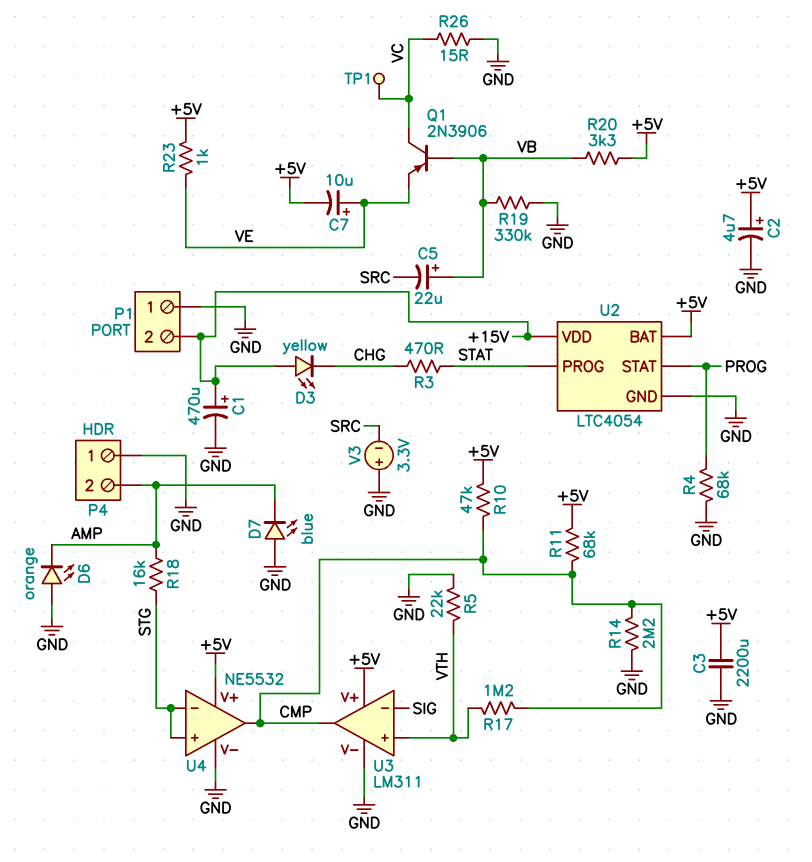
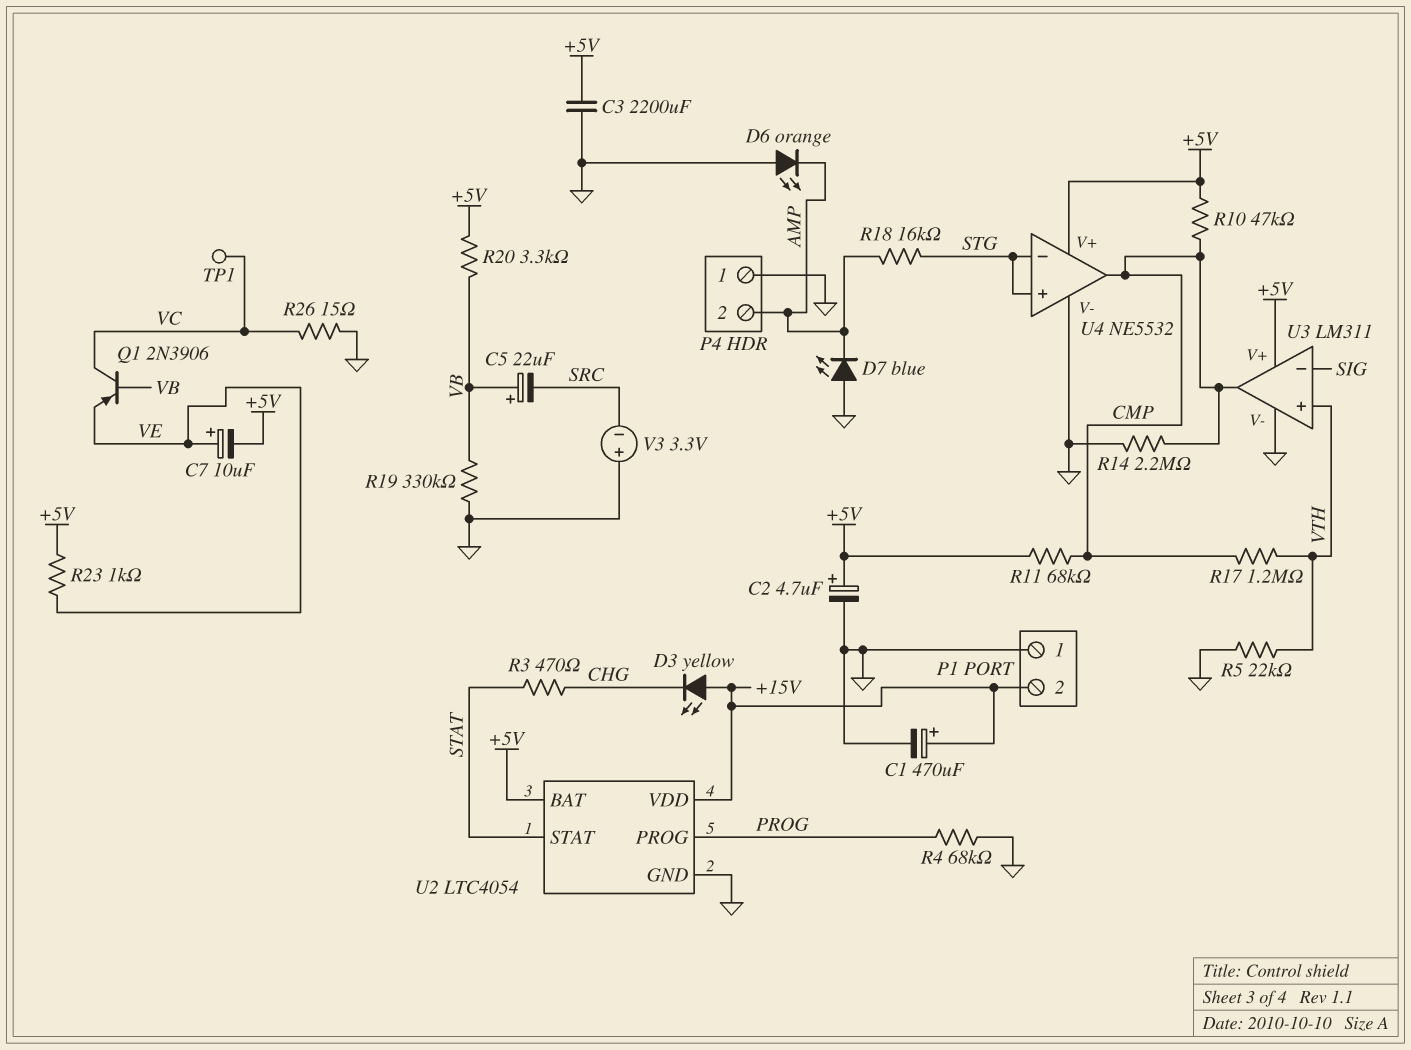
U2 pin PROG: STAT -> PROG
U2 pin STAT: PROG -> STAT

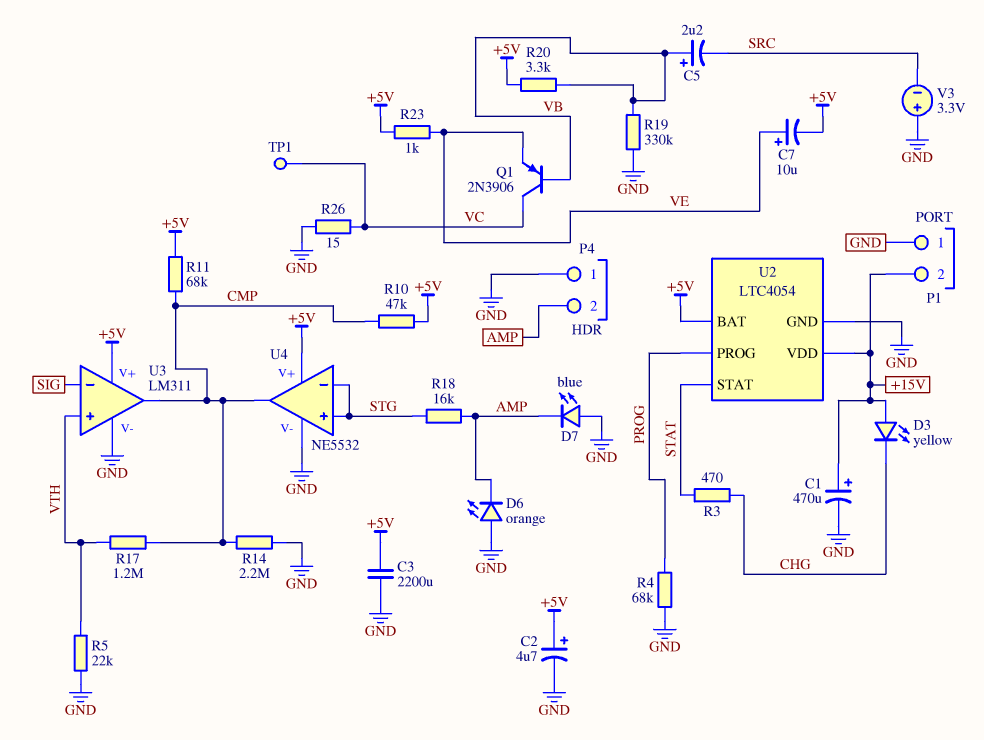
C5: 22uF (plus VB, minus SRC) -> 2.2uF (plus VB, minus SRC)

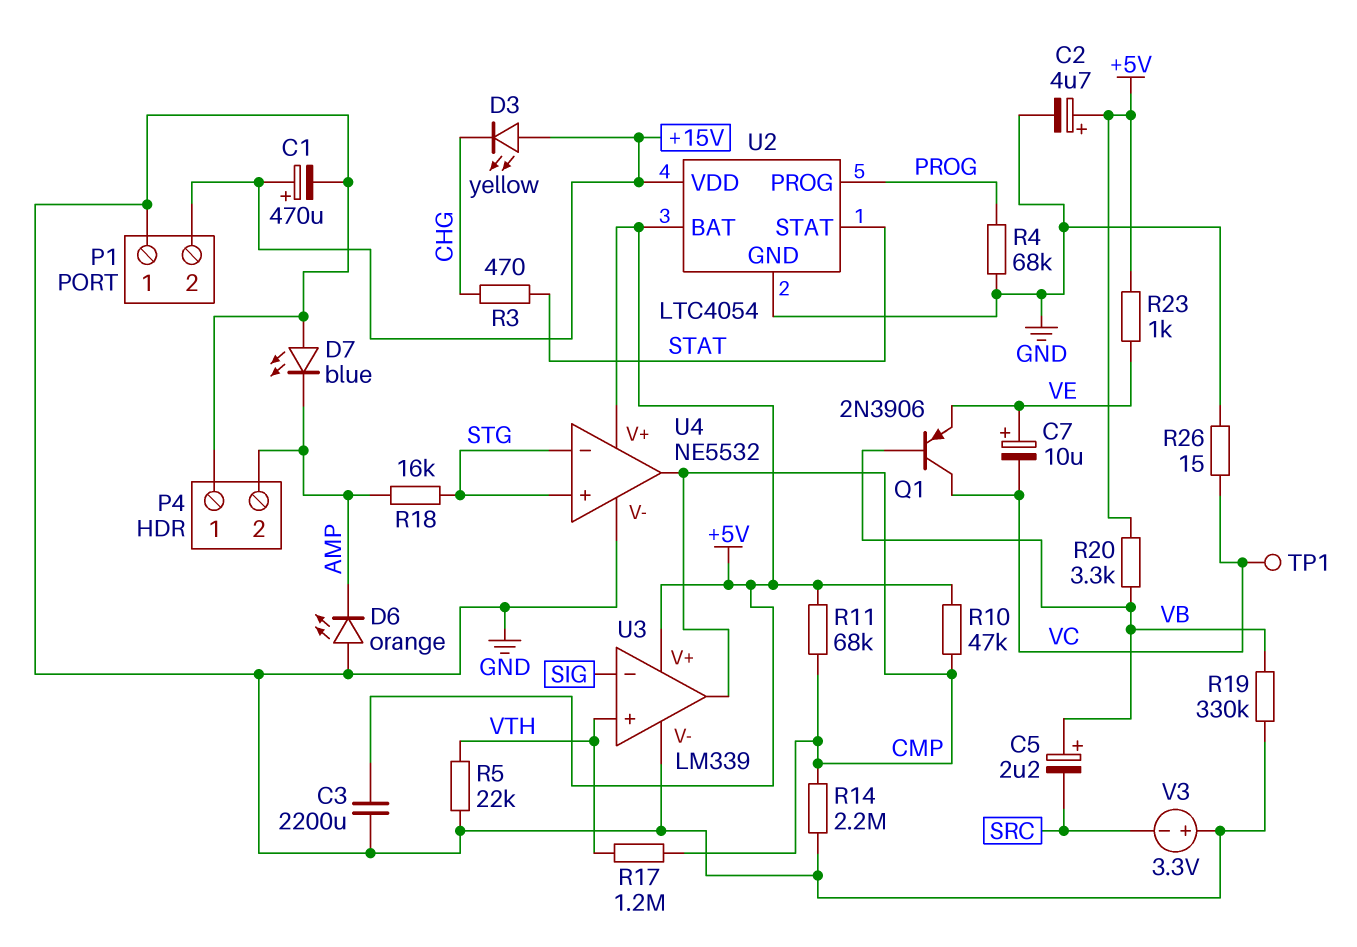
C7: 10uF (plus VE, minus +5V) -> 10uF (plus VE, minus VC)
U3: LM311 -> LM339

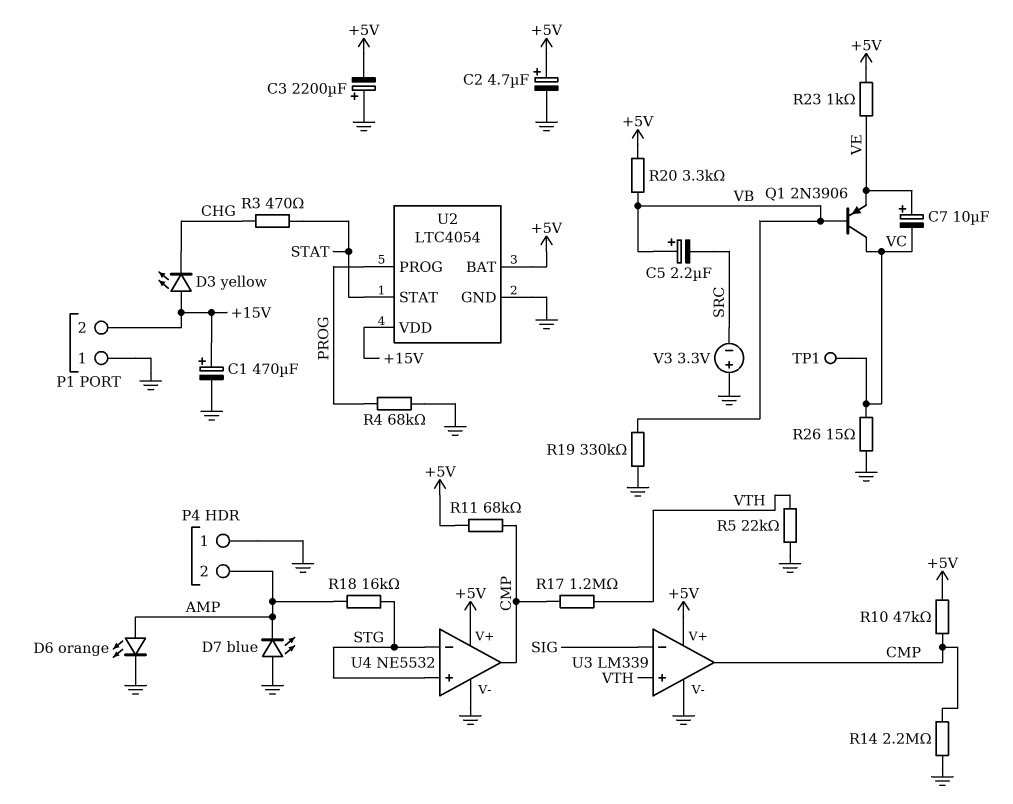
C3: 2200uF (+5V, GND) -> 2200uF (plus GND, minus +5V)
D6: LED orange (A GND, K AMP) -> LED orange (A AMP, K GND)

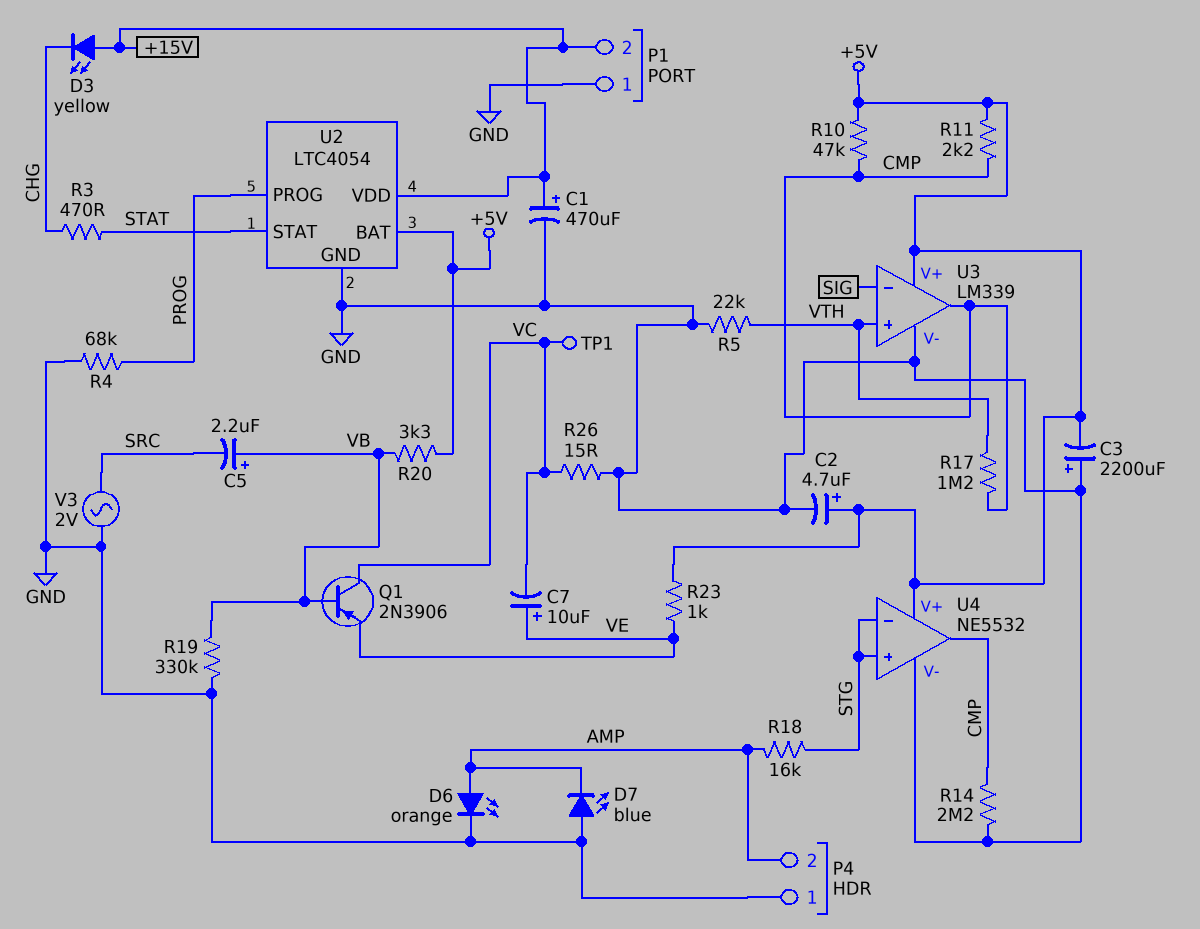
R11: 68k (+5V, CMP) -> 2.2k (+5V, CMP)
V3: 3.3V (plus GND, minus SRC) -> AC 2V (GND, SRC)

